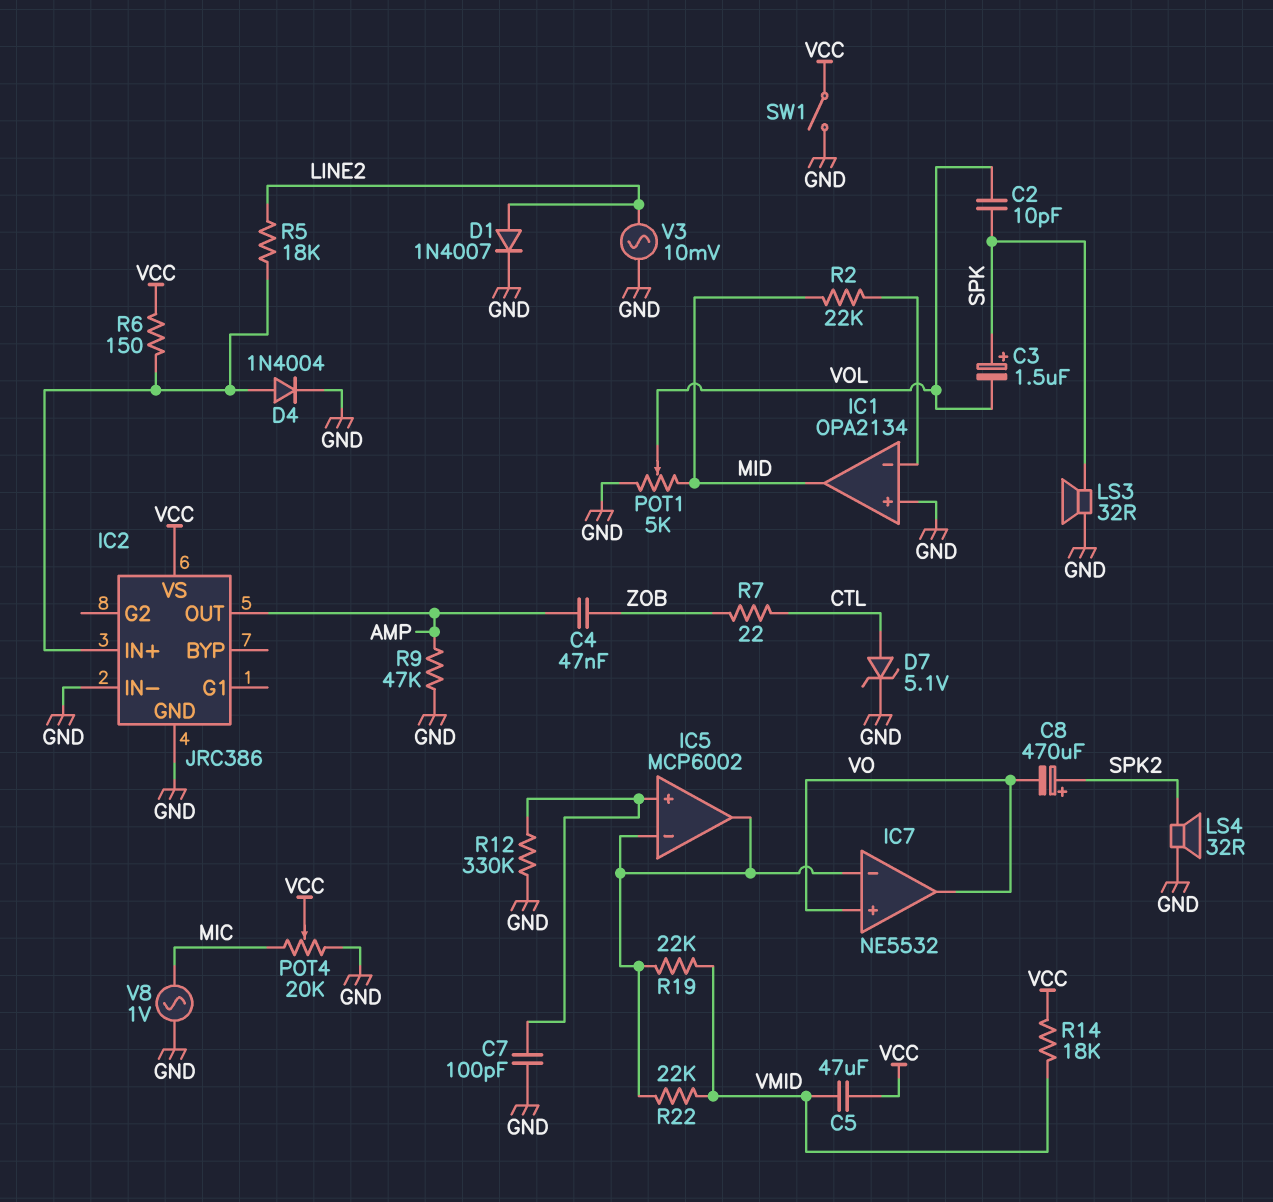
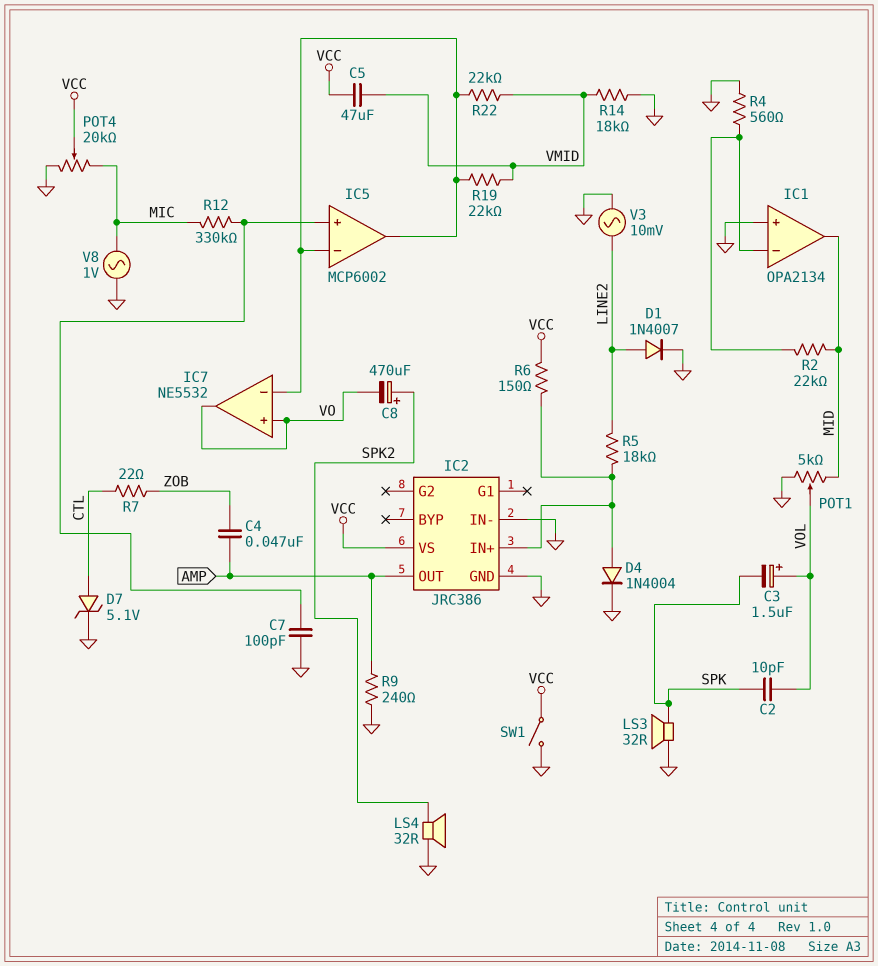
C3: 1.5uF (plus SPK, minus VOL) -> 1.5uF (plus VOL, minus SPK)
R4: none -> 560 (GND, IC1/in-)
R9: 47k (AMP, GND) -> 240 (AMP, GND)
R12: 330k (GND, IC5/in+) -> 330k (IC5/in+, MIC)
R14: 18k (VCC, VMID) -> 18k (GND, VMID)

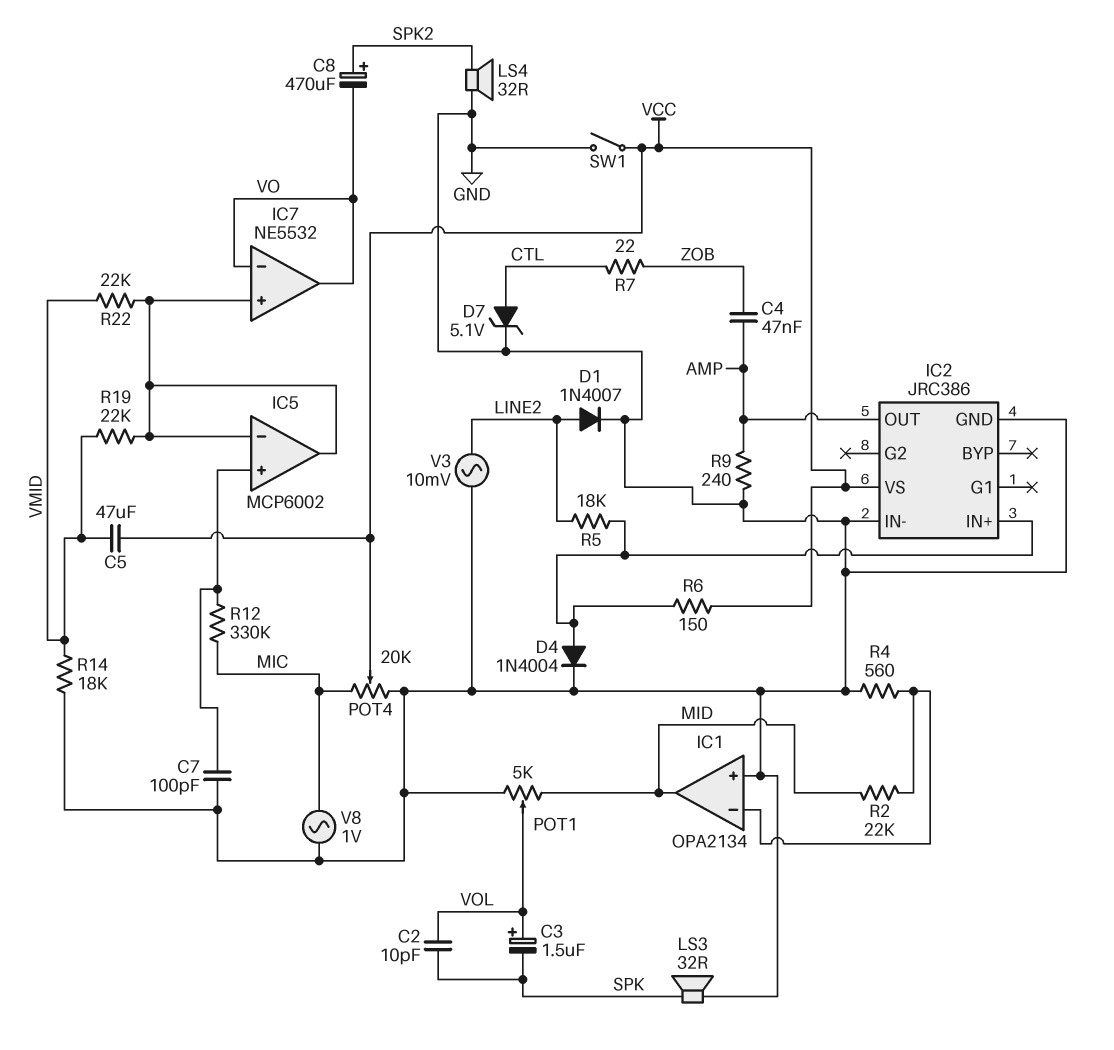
IC7 pin in+: VO -> IC5/in-
IC7 pin in-: IC5/in- -> VO

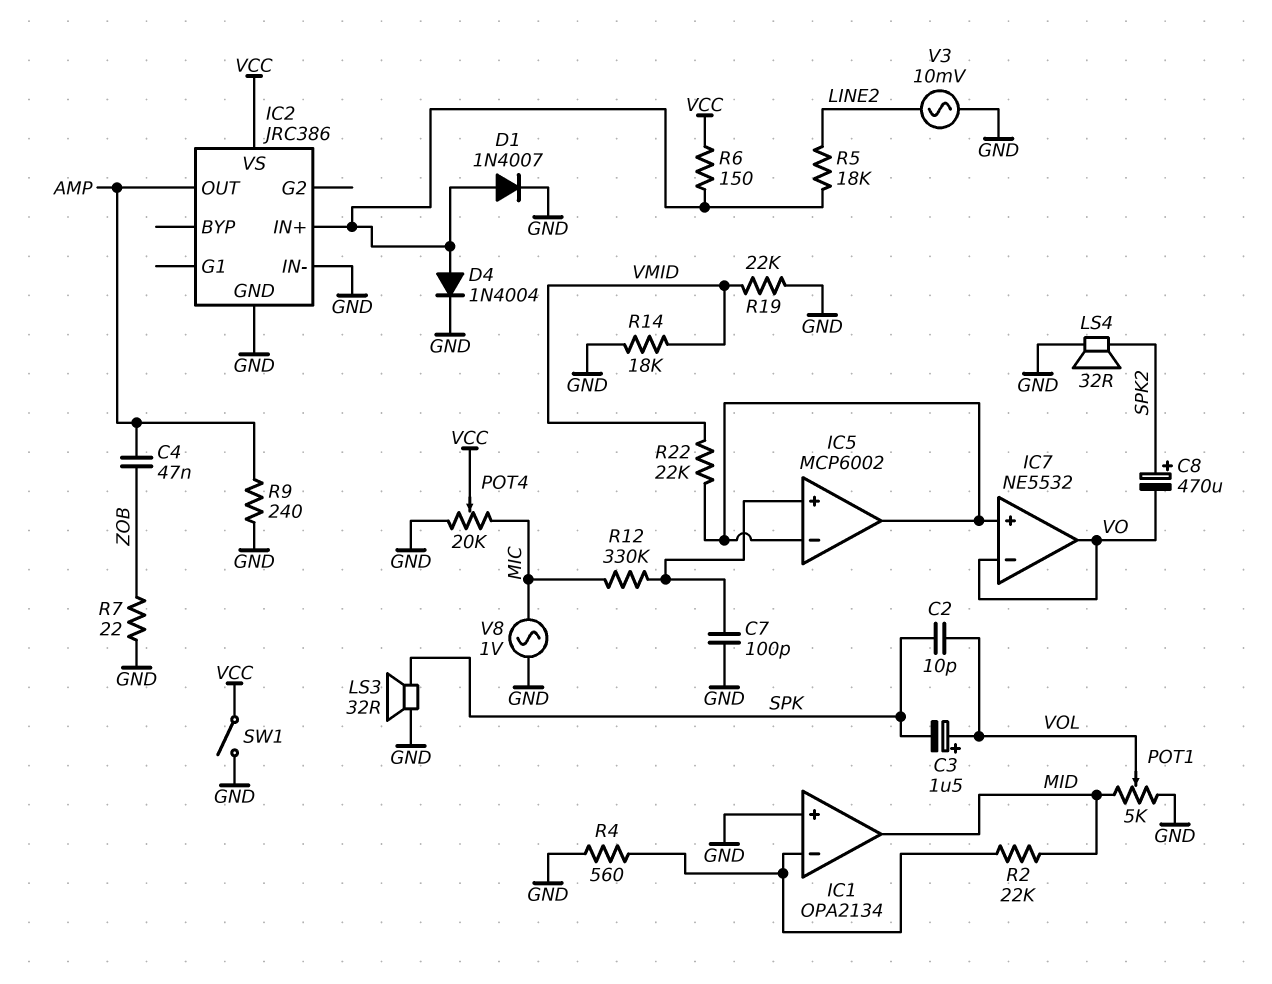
C5: 47uF (VCC, VMID) -> none
D1: diode 1N4007 (A LINE2, K GND) -> diode 1N4007 (A IC2/IN+, K GND)
D7: zener 5.1V (A CTL, K GND) -> none
R7: 22 (CTL, ZOB) -> 22 (GND, ZOB)
R19: 22k (IC5/in-, VMID) -> 22k (GND, VMID)

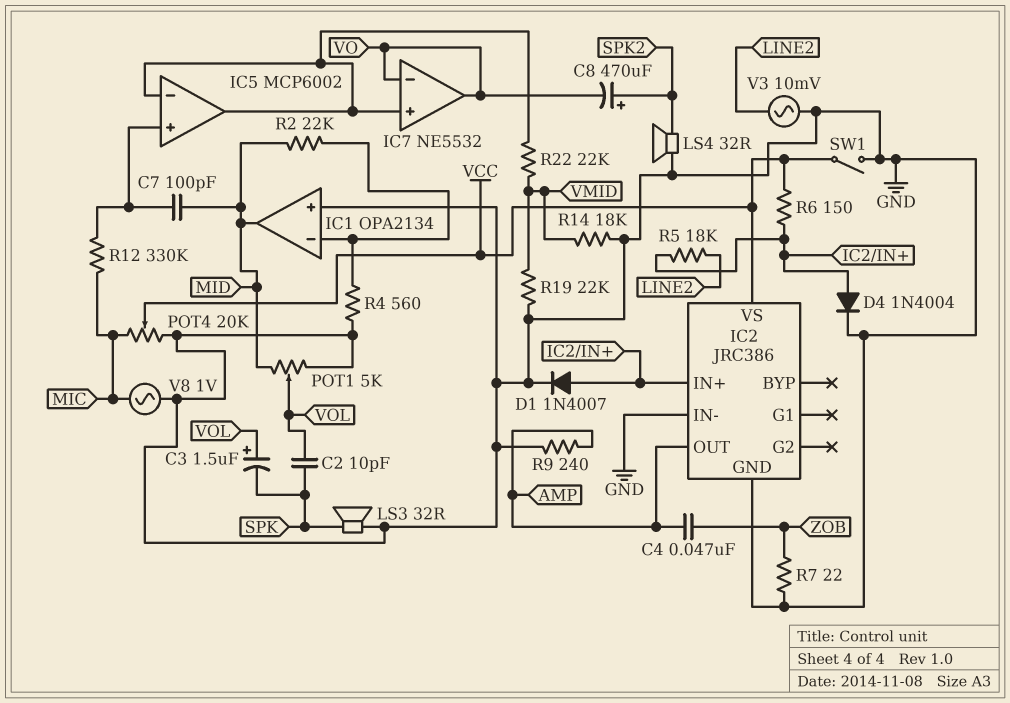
C7: 100pF (GND, IC5/in+) -> 100pF (IC5/in+, MID)

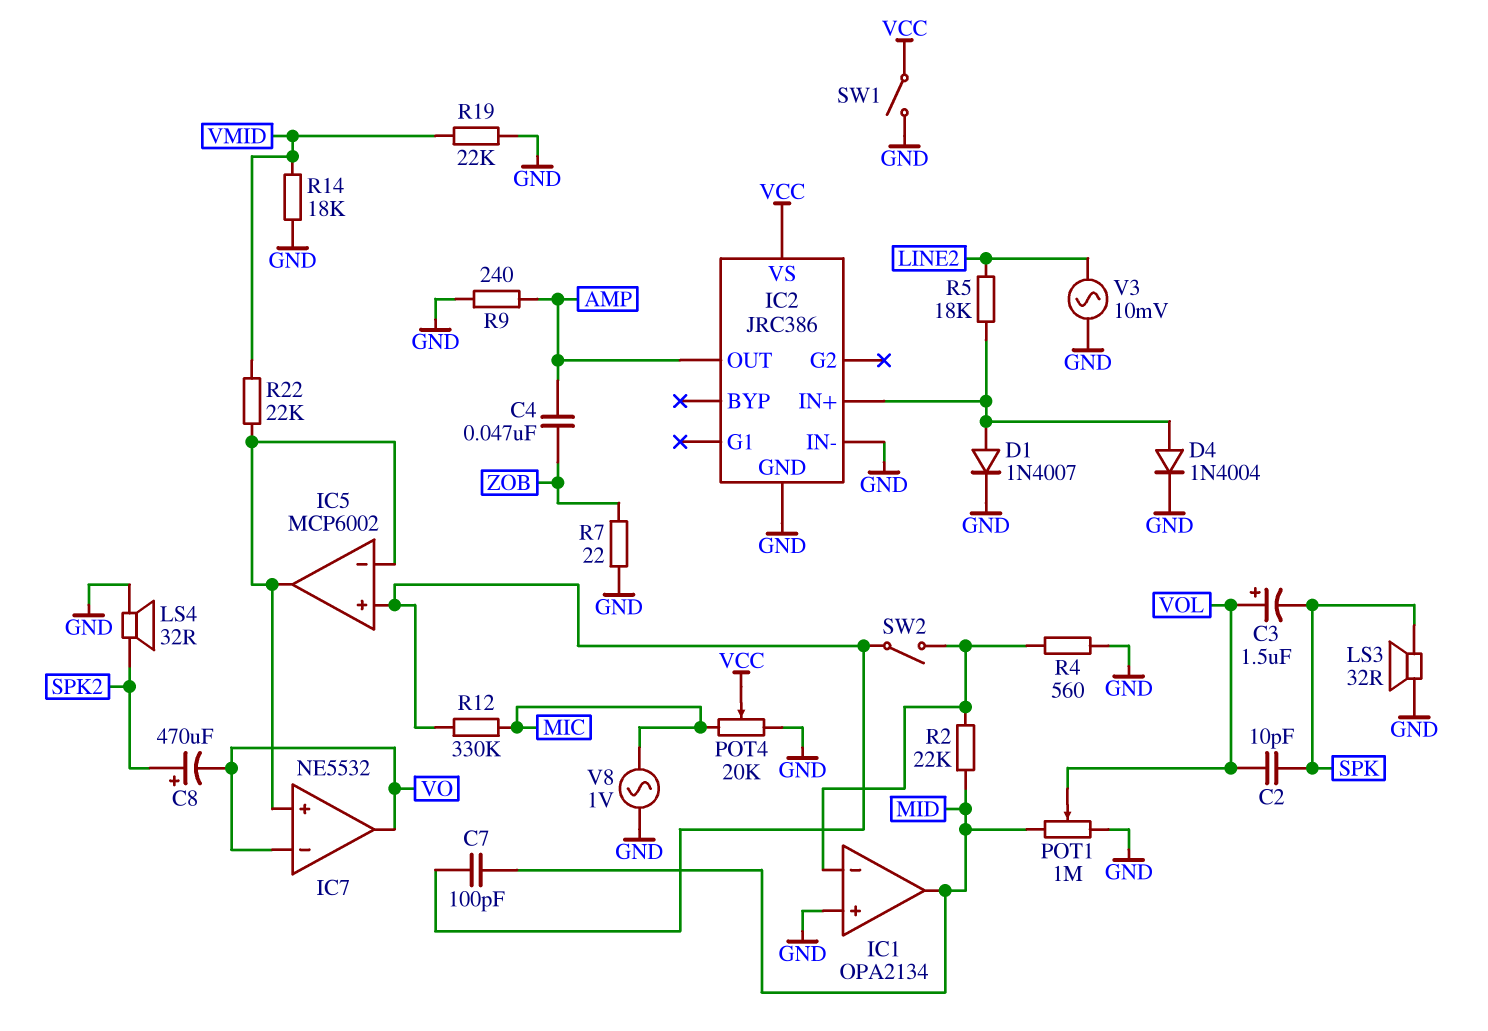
POT1: 5k (GND, MID, wiper VOL) -> 1M (GND, MID, wiper VOL)
R6: 150 (IC2/IN+, VCC) -> none
SW2: none -> switch (IC1/in-, IC5/in+)

